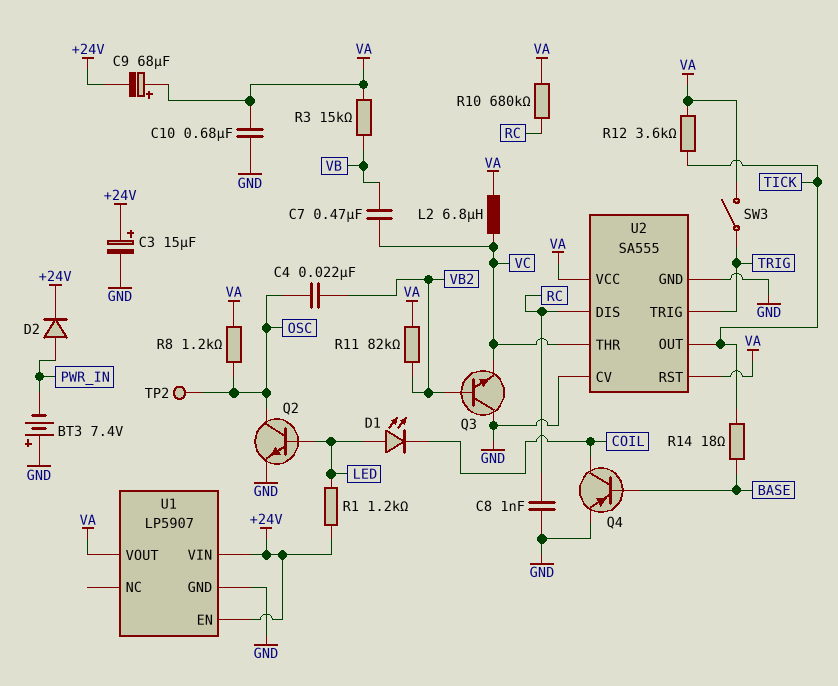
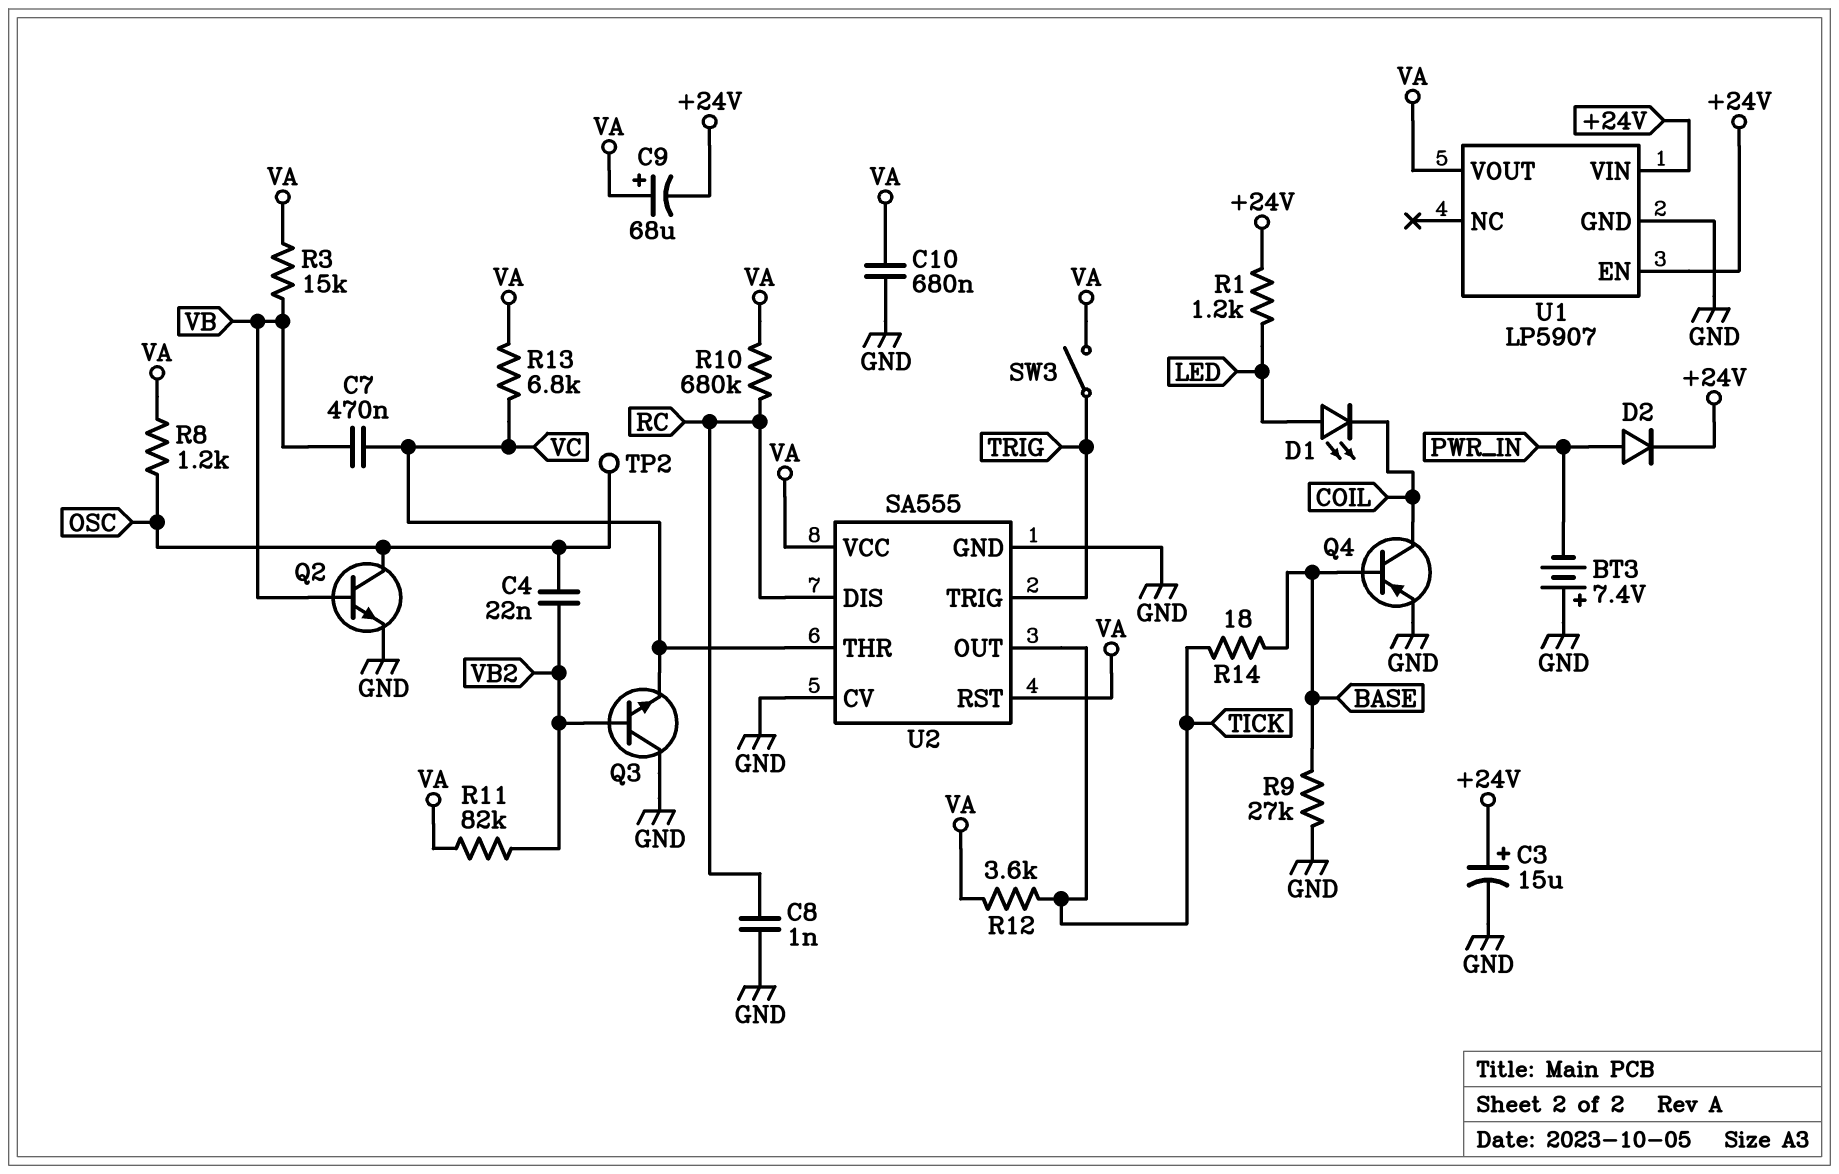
L2: 6.8uH (VA, VC) -> none
Q2: NPN (B LED, C OSC, E GND) -> NPN (B VB, C OSC, E GND)
R9: none -> 27k (BASE, GND)
R13: none -> 6.8k (VA, VC)

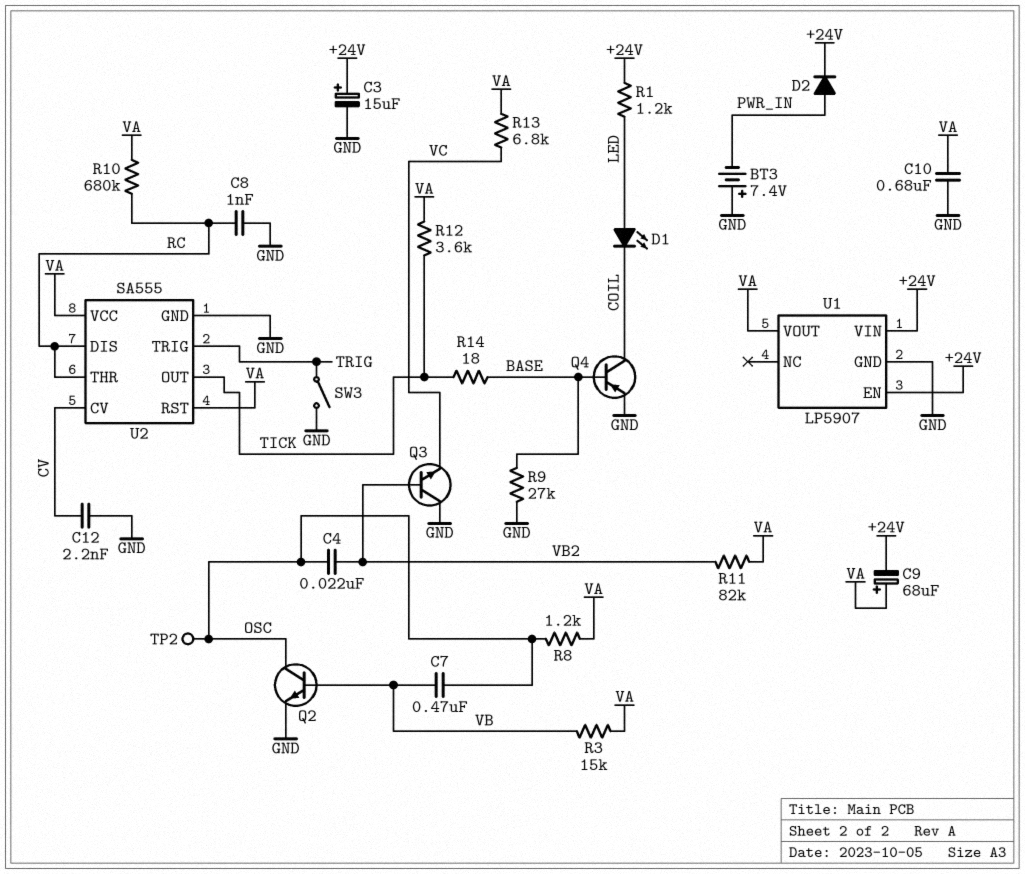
C7: 470nF (VB, VC) -> 470nF (OSC, VB)
C12: none -> 2.2nF (CV, GND)
SW3: switch (TRIG, VA) -> switch (GND, TRIG)
U2 pin CV: GND -> CV
U2 pin THR: VC -> RC

